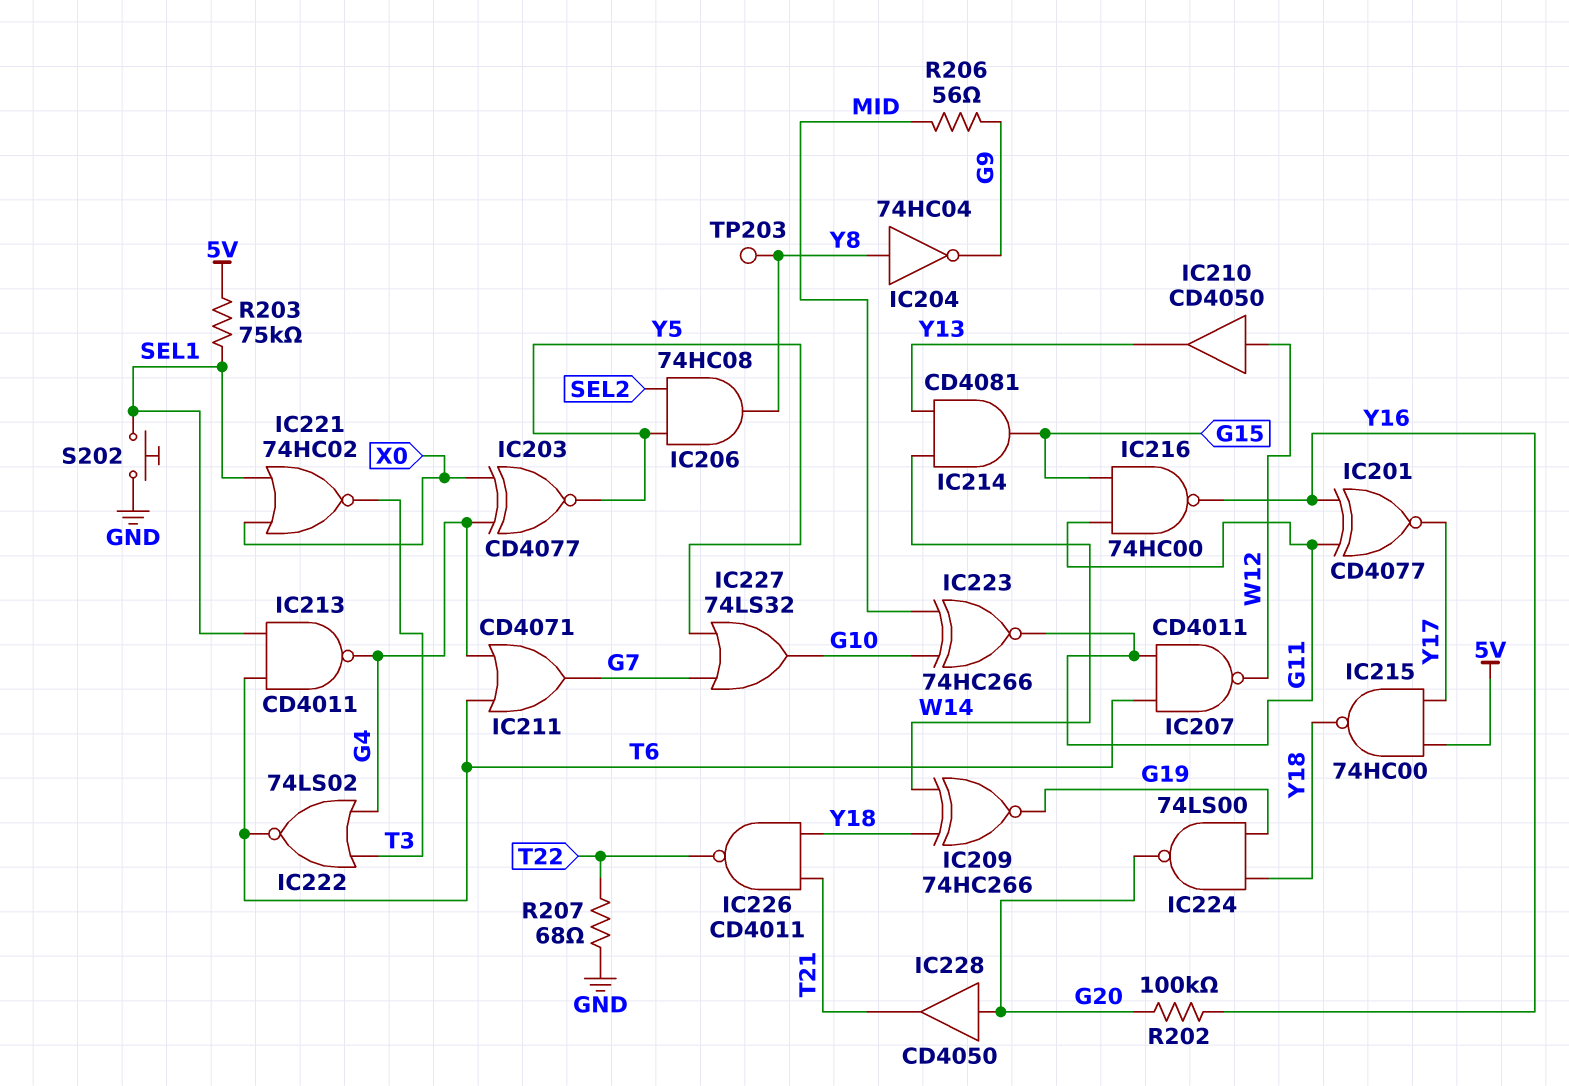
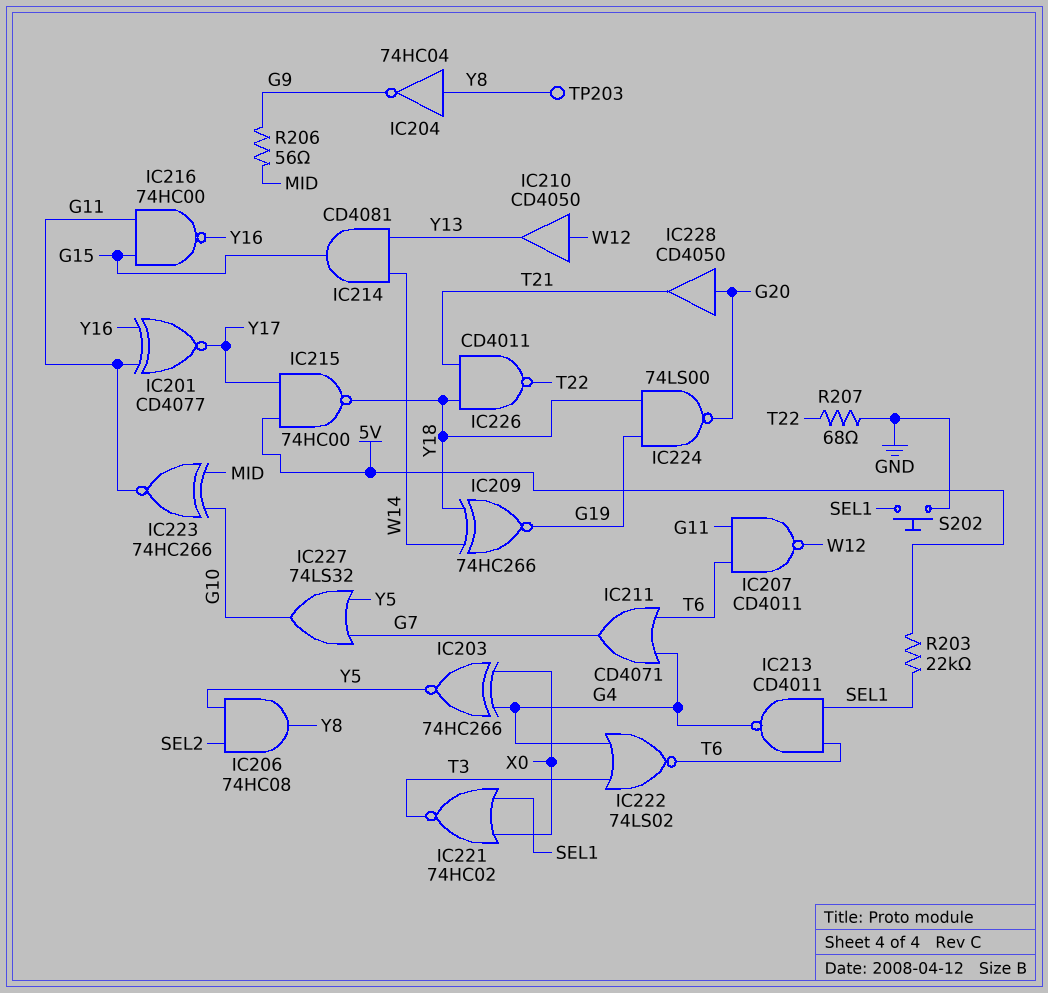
IC203: XNOR CD4077 (in G4, in X0, out Y5) -> XNOR 74HC266 (in G4, in X0, out Y5)
R202: 100k (G20, Y16) -> none
R203: 75k (5V, SEL1) -> 22k (5V, SEL1)

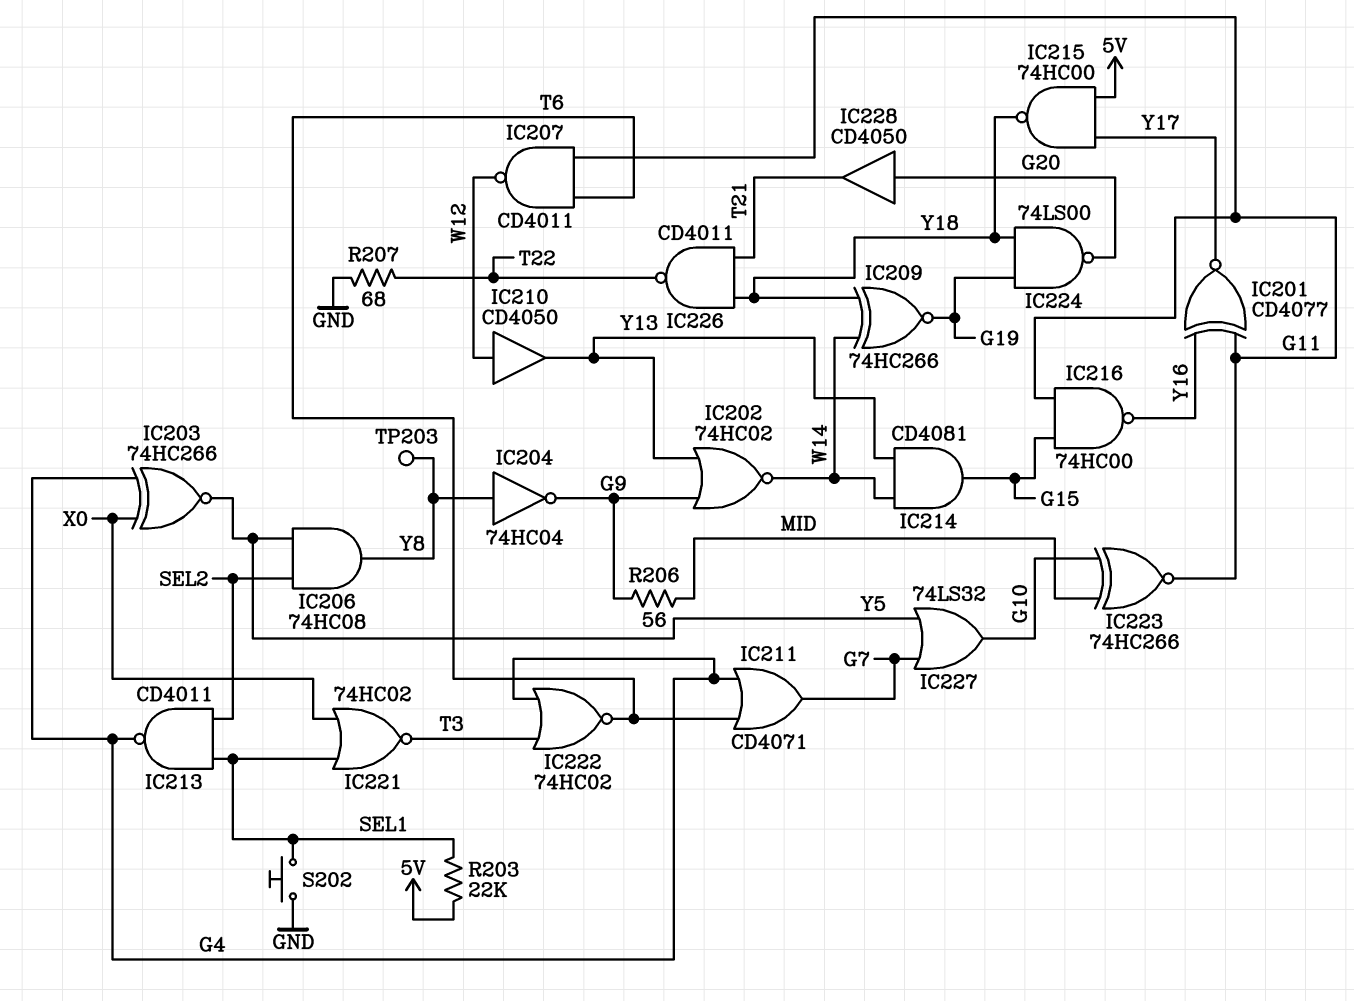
IC202: none -> NOR 74HC02 (in G9, in Y13, out W14)
IC213: NAND CD4011 (in SEL1, in T6, out G4) -> NAND CD4011 (in SEL1, in SEL2, out G4)
IC222: NOR 74LS02 (in G4, in T3, out T6) -> NOR 74HC02 (in G4, in T3, out T6)

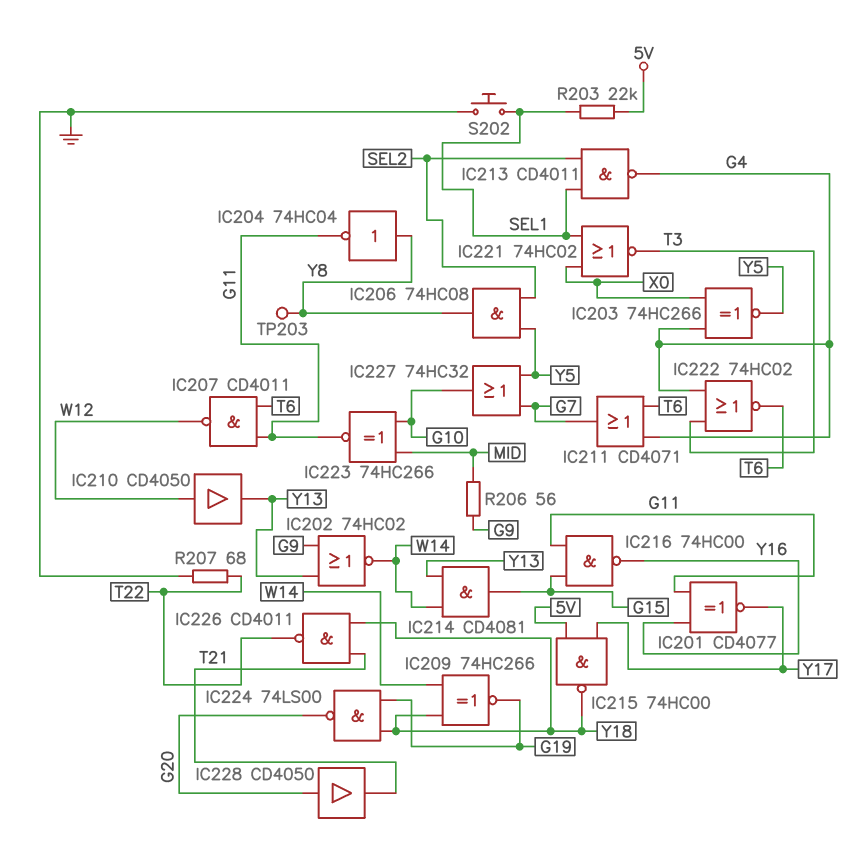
IC204: NOT 74HC04 (in Y8, out G9) -> NOT 74HC04 (in Y8, out G11)
IC227: OR 74LS32 (in G7, in Y5, out G10) -> OR 74HC32 (in G7, in Y5, out G10)

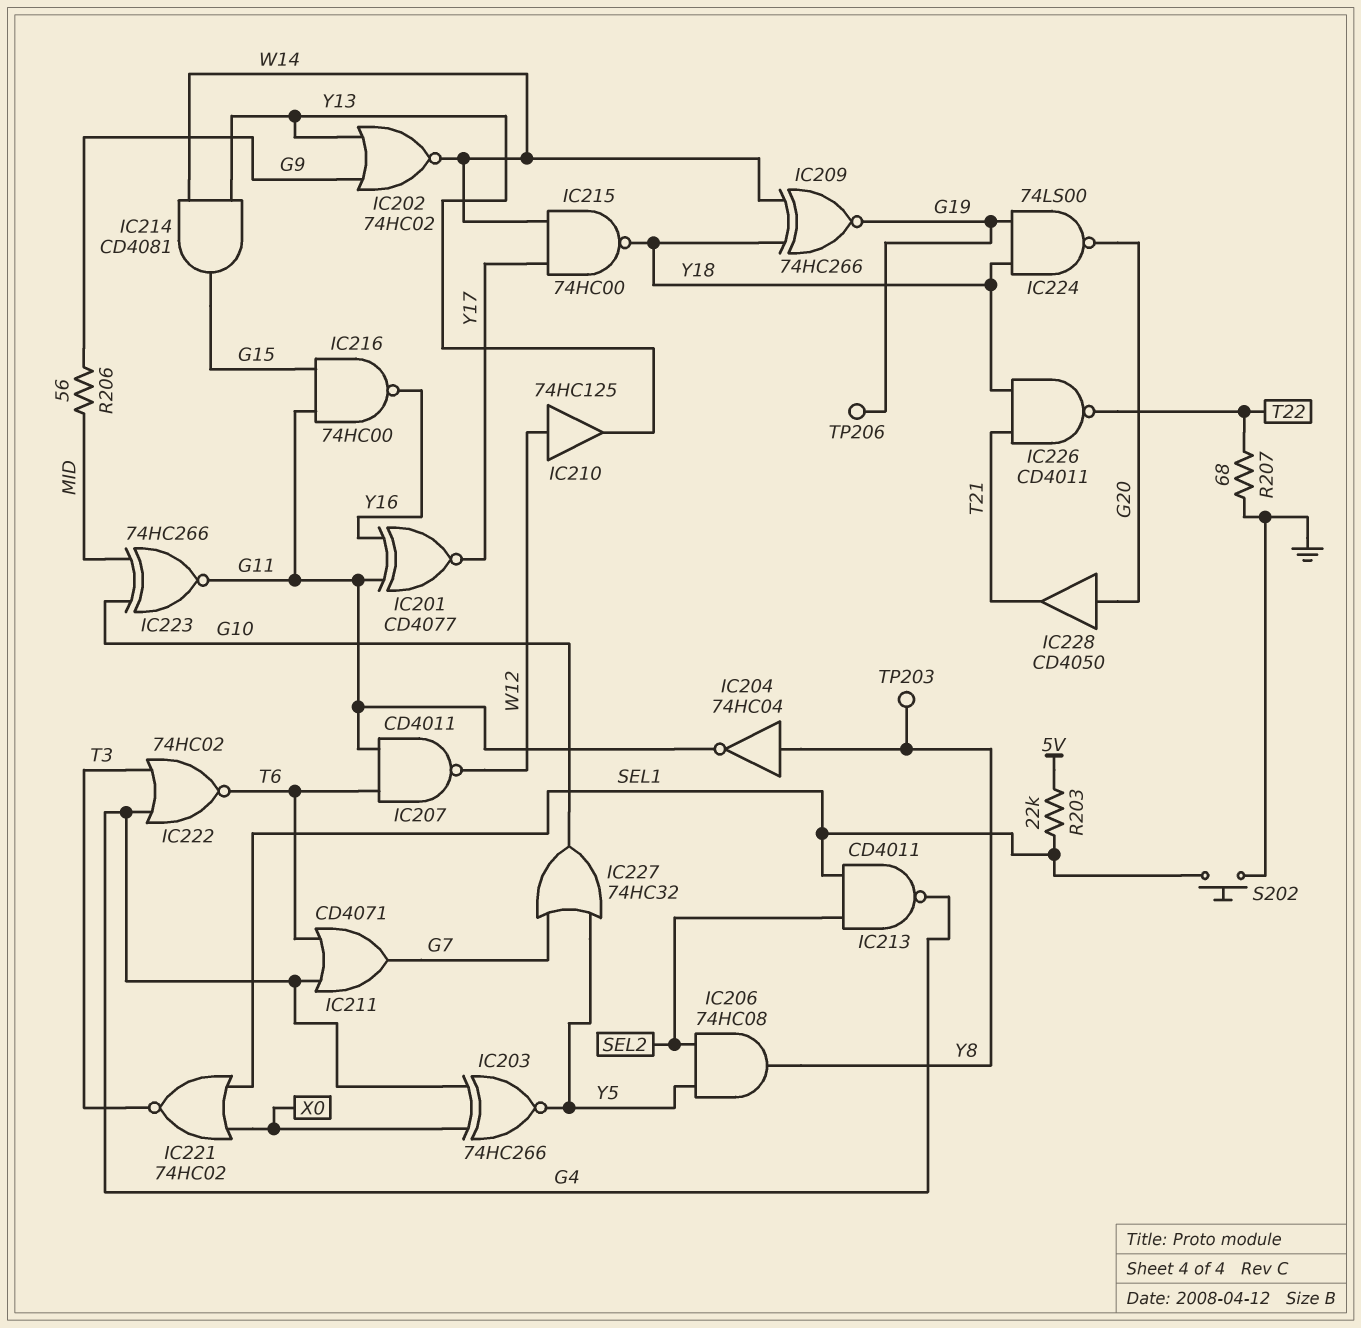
IC210: buffer CD4050 (in W12, out Y13) -> buffer 74HC125 (in W12, out Y13)
IC215: NAND 74HC00 (in 5V, in Y17, out Y18) -> NAND 74HC00 (in W14, in Y17, out Y18)
TP206: none -> test point (G19)

